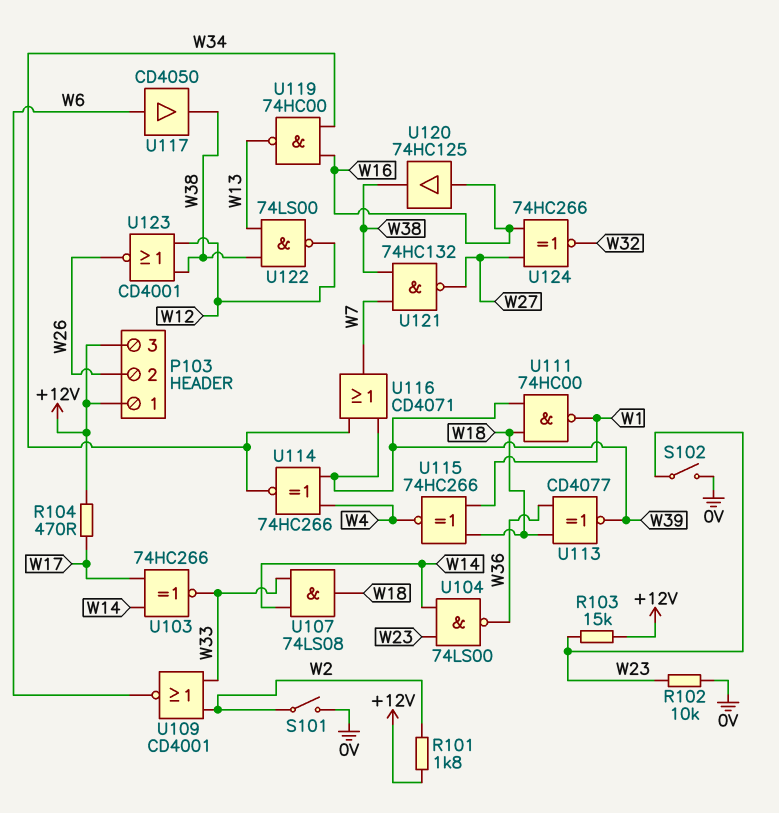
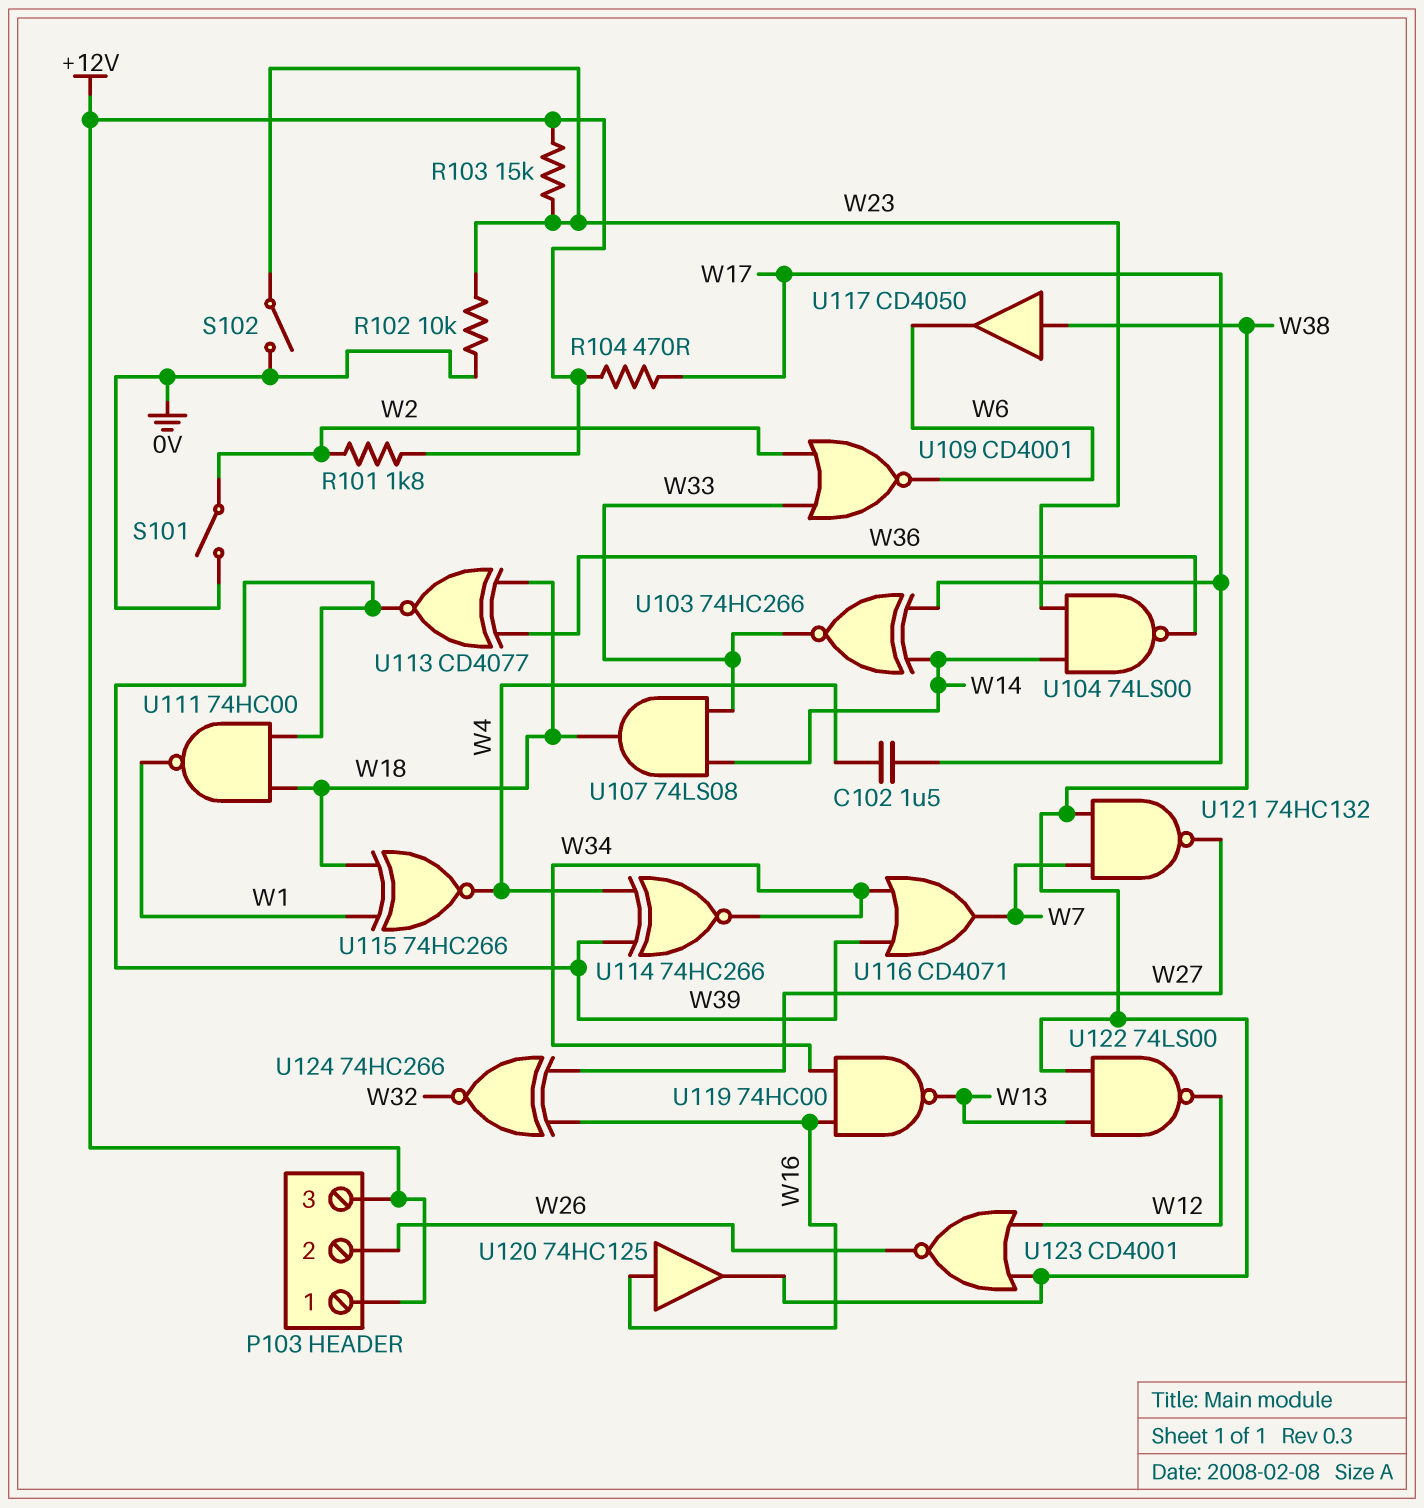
C102: none -> 1.5uF (W4, W17)
U117: buffer CD4050 (in W6, out W38) -> buffer CD4050 (in W38, out W6)

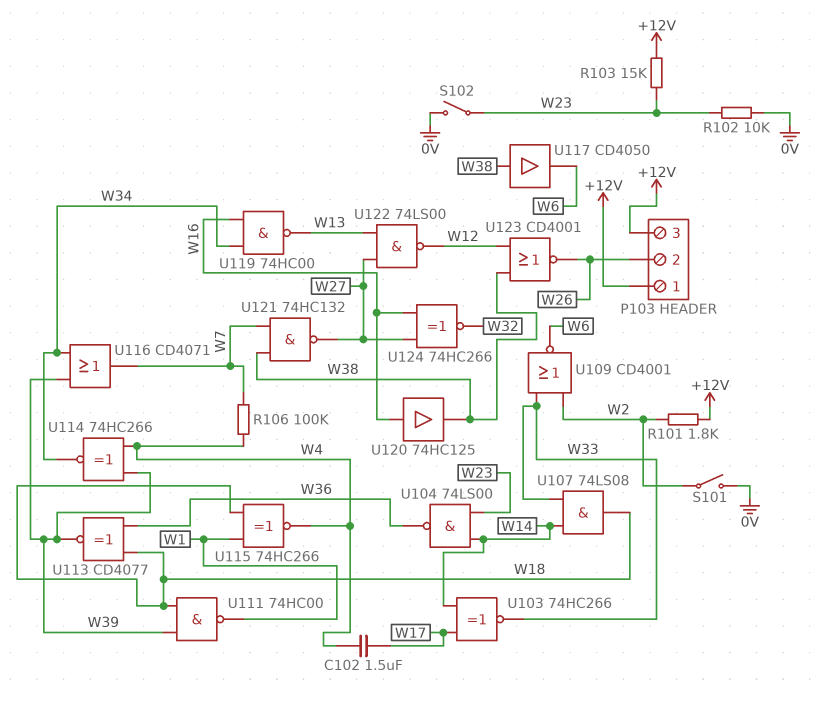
R104: 470 (+12V, W17) -> none
R106: none -> 100k (W4, W7)
U122: NAND 74LS00 (in W13, in W38, out W12) -> NAND 74LS00 (in W13, in W27, out W12)

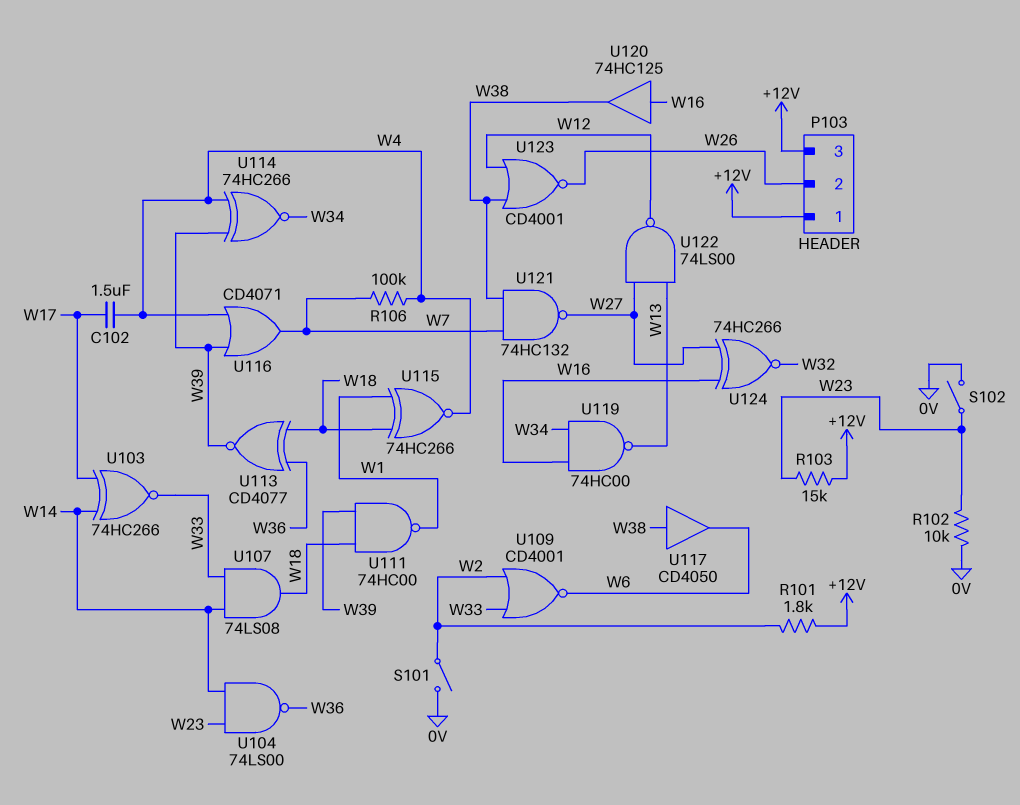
U116: OR CD4071 (in W34, in W39, out W7) -> OR CD4071 (in W4, in W39, out W7)

